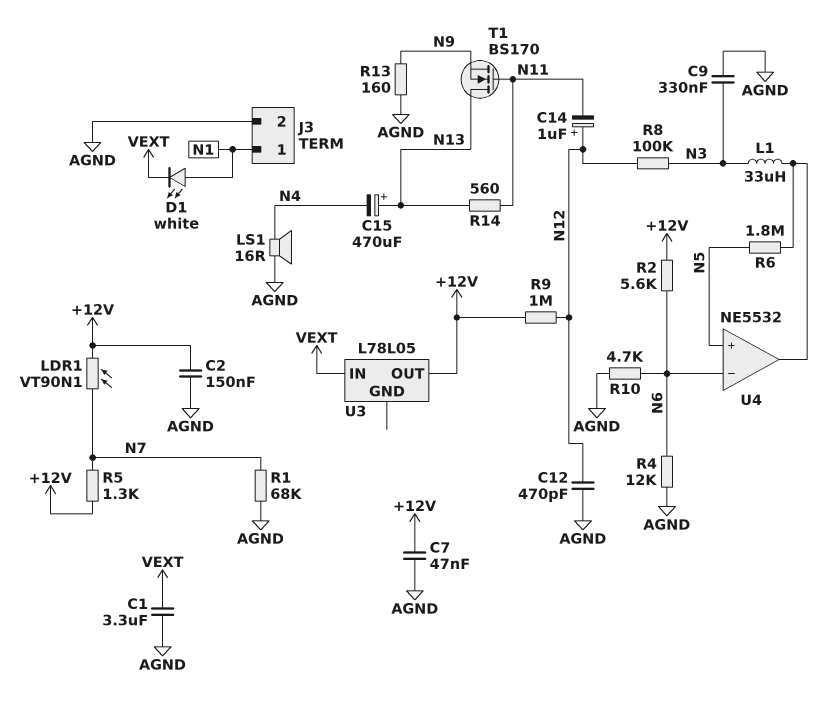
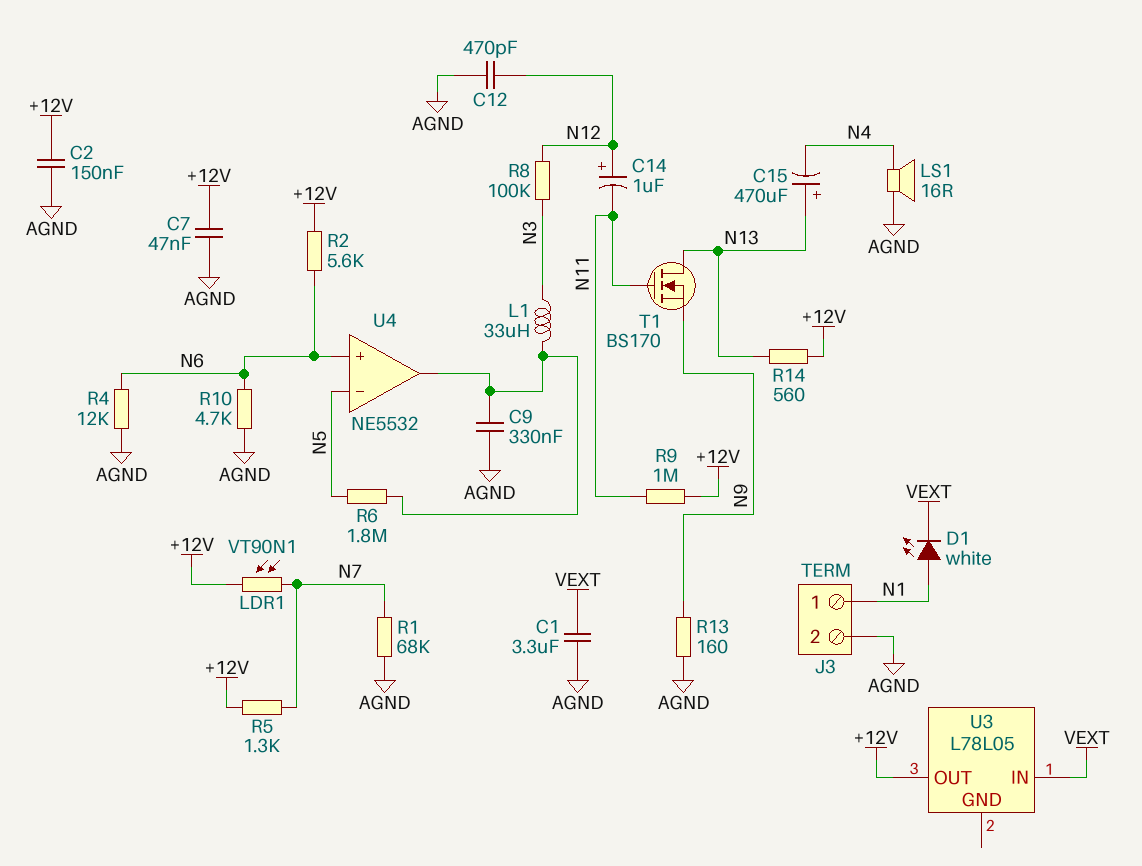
C9: 330nF (AGND, N3) -> 330nF (AGND, U4/out)
R9: 1M (+12V, N12) -> 1M (+12V, N11)
R14: 560 (N11, N13) -> 560 (+12V, N13)
U4 pin in+: N5 -> N6
U4 pin in-: N6 -> N5

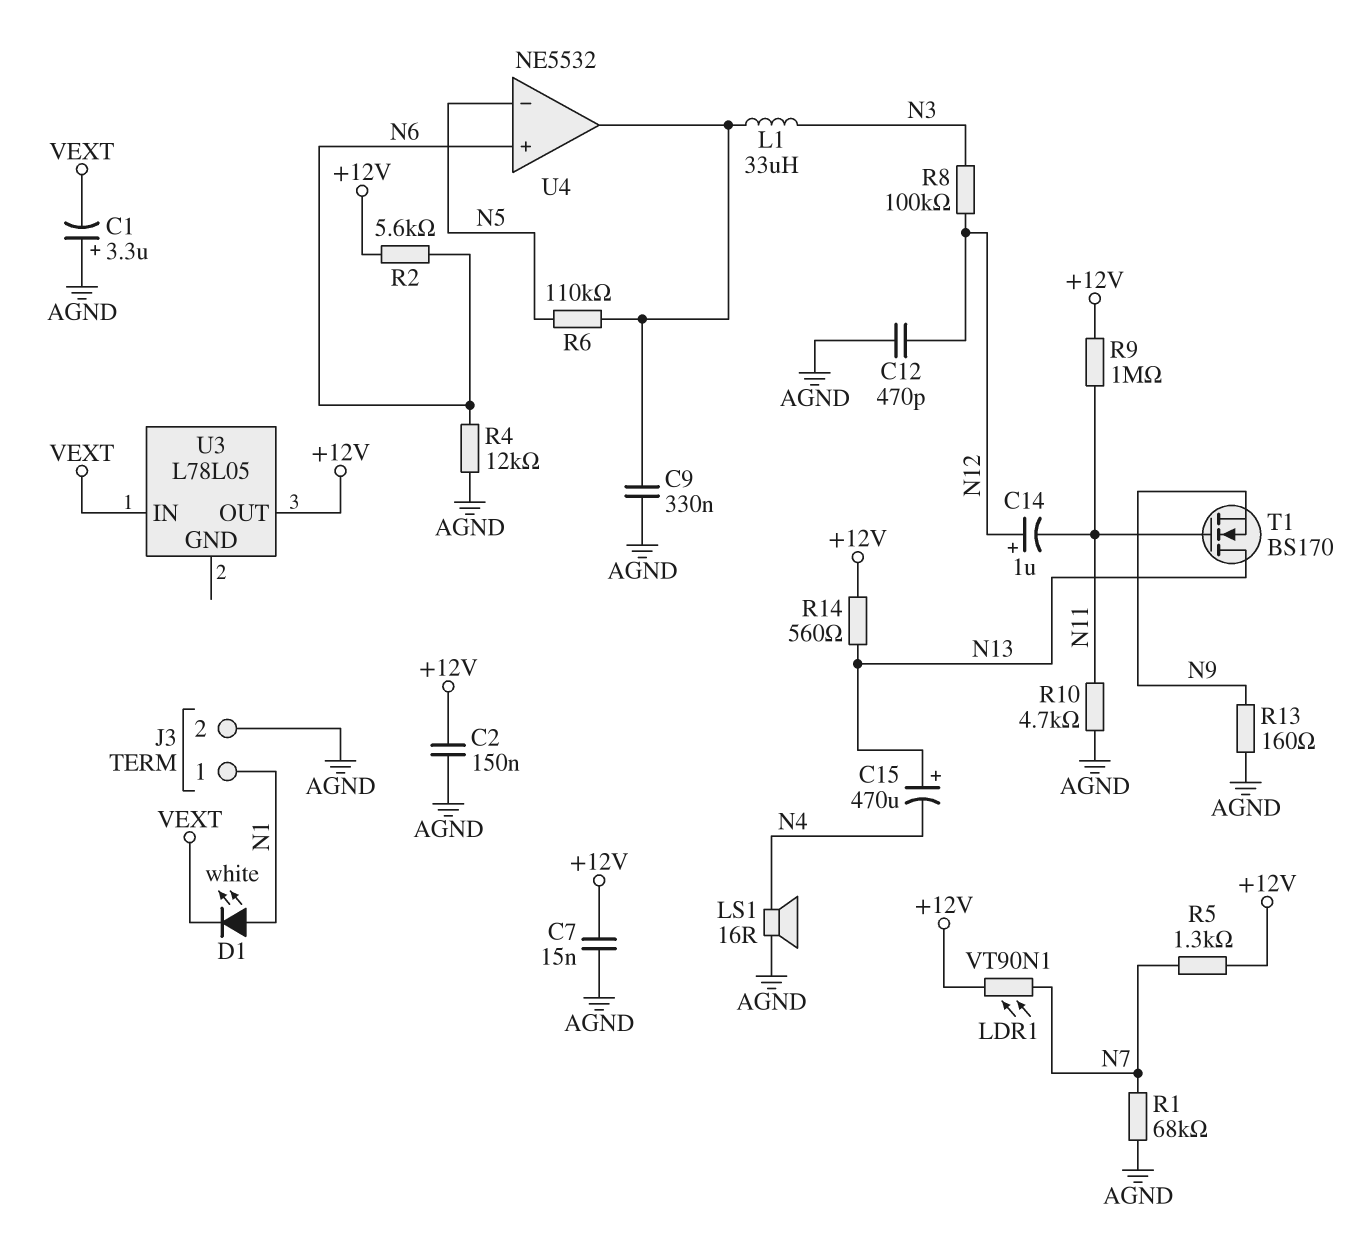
C1: 3.3uF (AGND, VEXT) -> 3.3uF (plus AGND, minus VEXT)
C7: 47nF (+12V, AGND) -> 15nF (+12V, AGND)
R6: 1.8M (N5, U4/out) -> 110k (N5, U4/out)
R10: 4.7k (AGND, N6) -> 4.7k (AGND, N11)

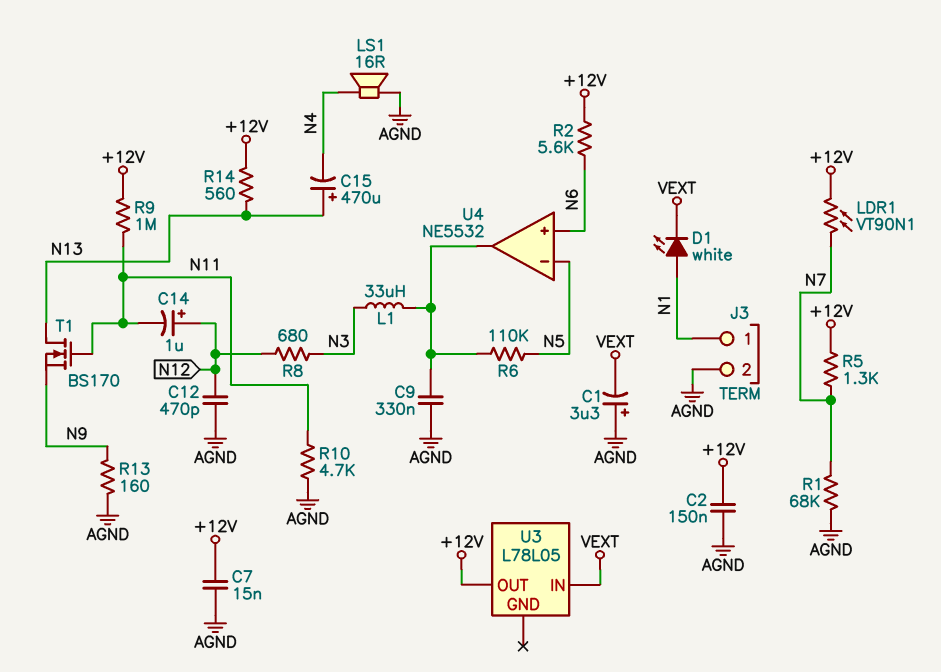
R4: 12k (AGND, N6) -> none
R8: 100k (N3, N12) -> 680 (N3, N12)

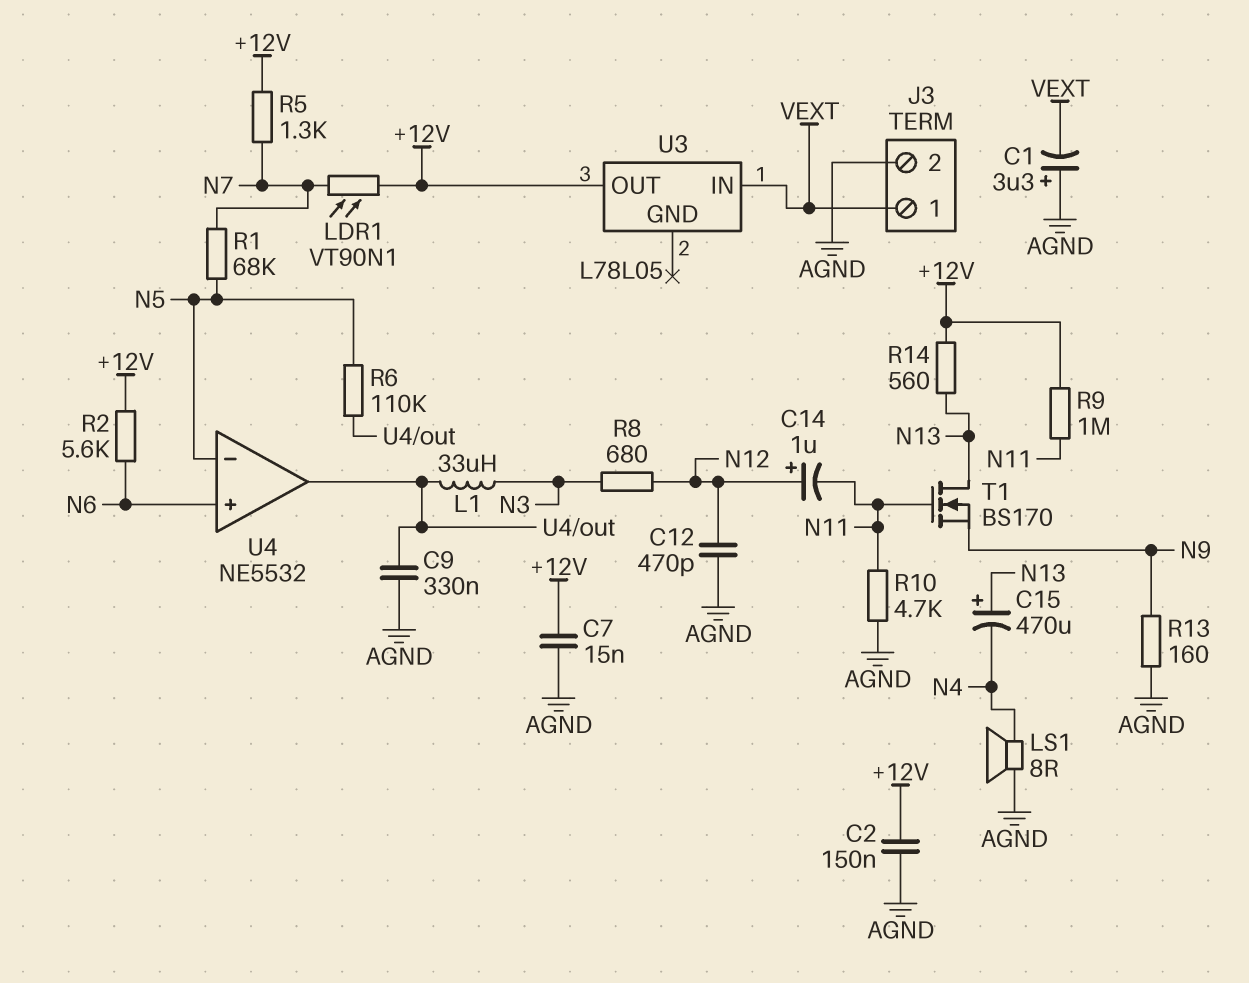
D1: LED white (A N1, K VEXT) -> none
J3 pin 1: N1 -> VEXT
LS1: speaker 16R (AGND, N4) -> speaker 8R (AGND, N4)
R1: 68k (AGND, N7) -> 68k (N5, N7)

